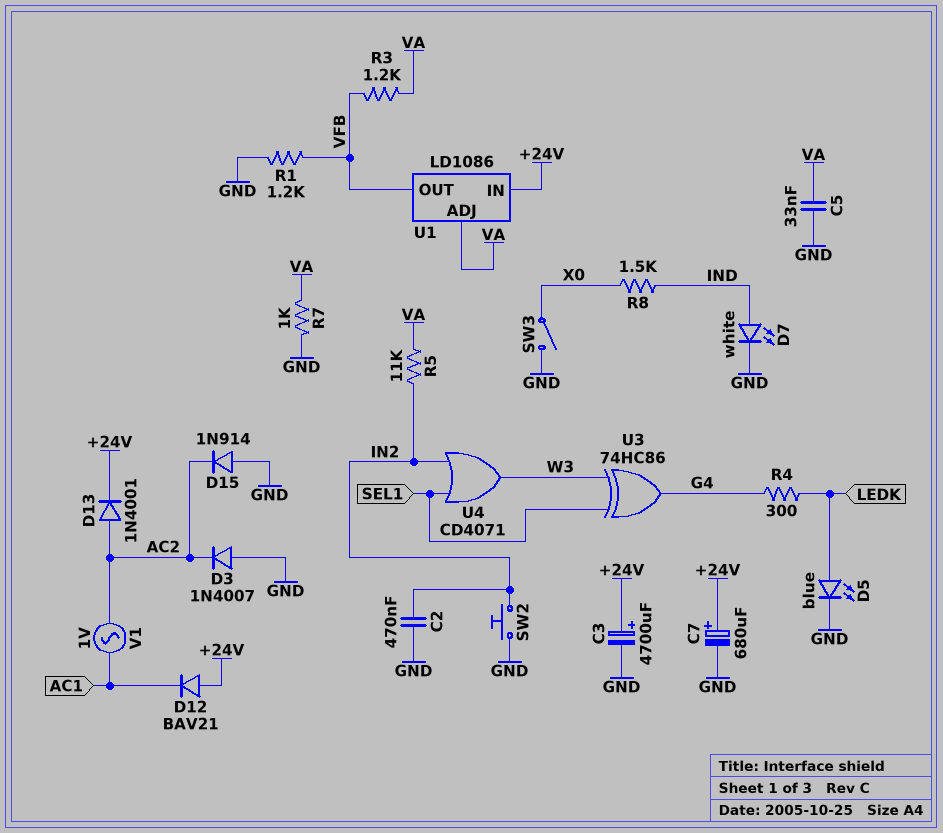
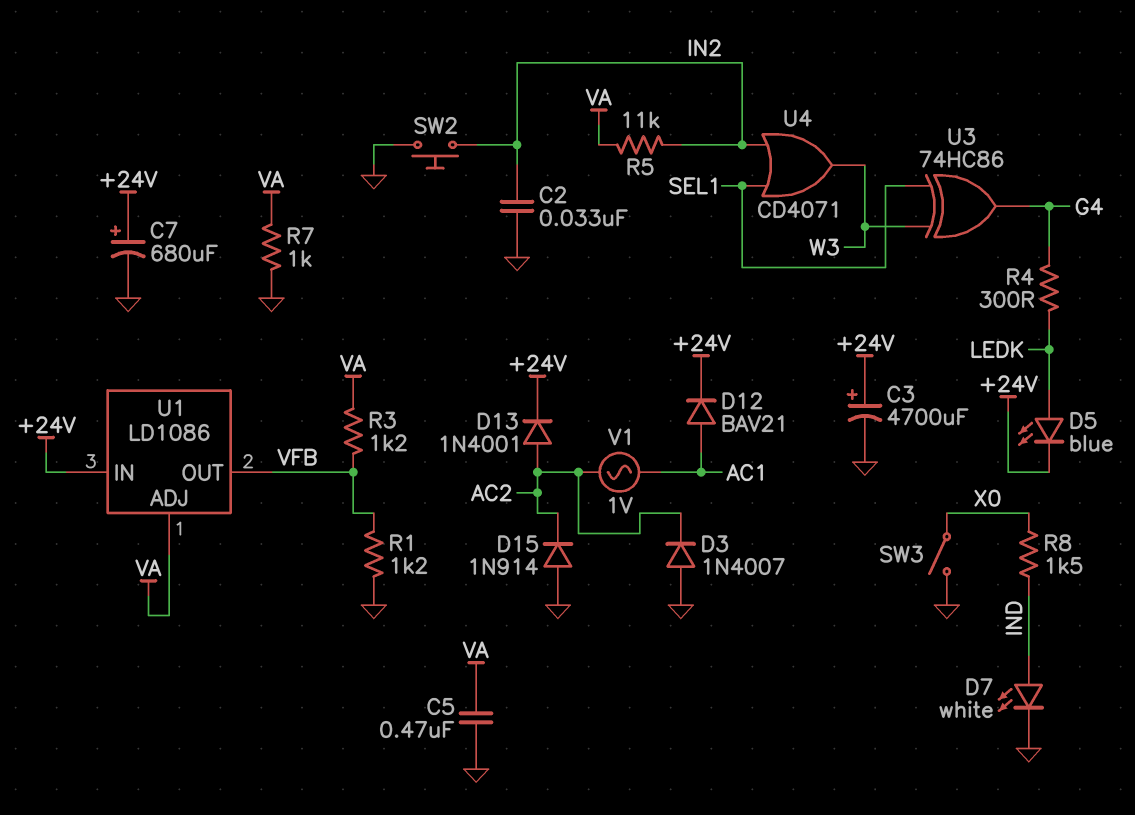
C2: 470nF (GND, IN2) -> 33nF (GND, IN2)
C5: 33nF (GND, VA) -> 470nF (GND, VA)
D5: LED blue (A LEDK, K GND) -> LED blue (A LEDK, K +24V)
D12: diode BAV21 (A +24V, K AC1) -> diode BAV21 (A AC1, K +24V)

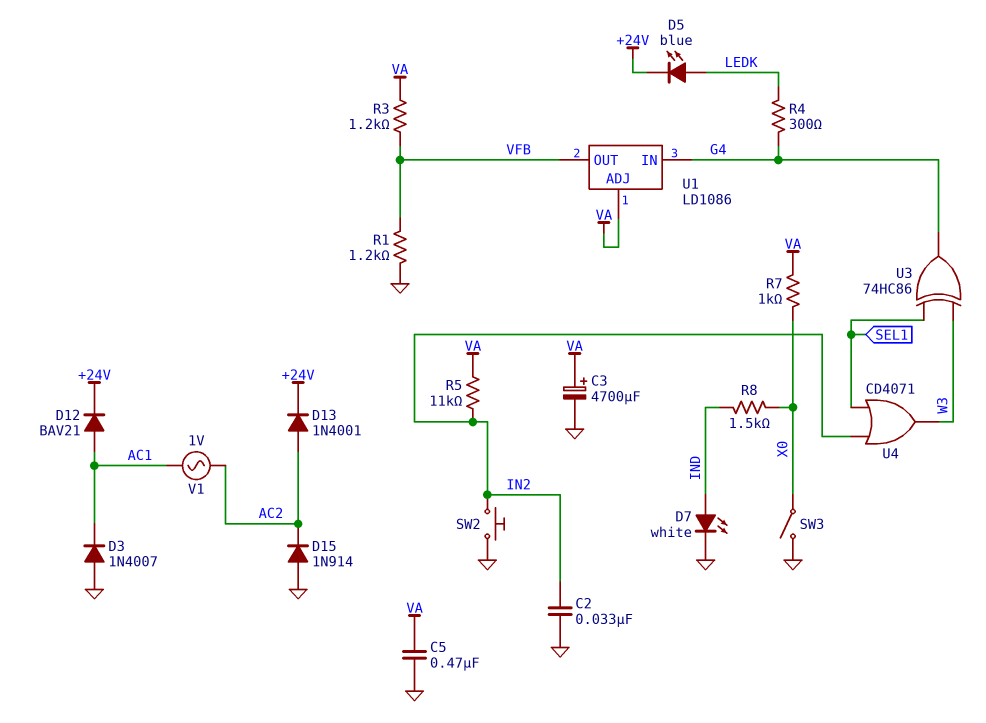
C3: 4700uF (plus +24V, minus GND) -> 4700uF (plus VA, minus GND)
C7: 680uF (plus +24V, minus GND) -> none
D3: diode 1N4007 (A GND, K AC2) -> diode 1N4007 (A GND, K AC1)
R7: 1k (GND, VA) -> 1k (VA, X0)
U1 pin IN: +24V -> G4

